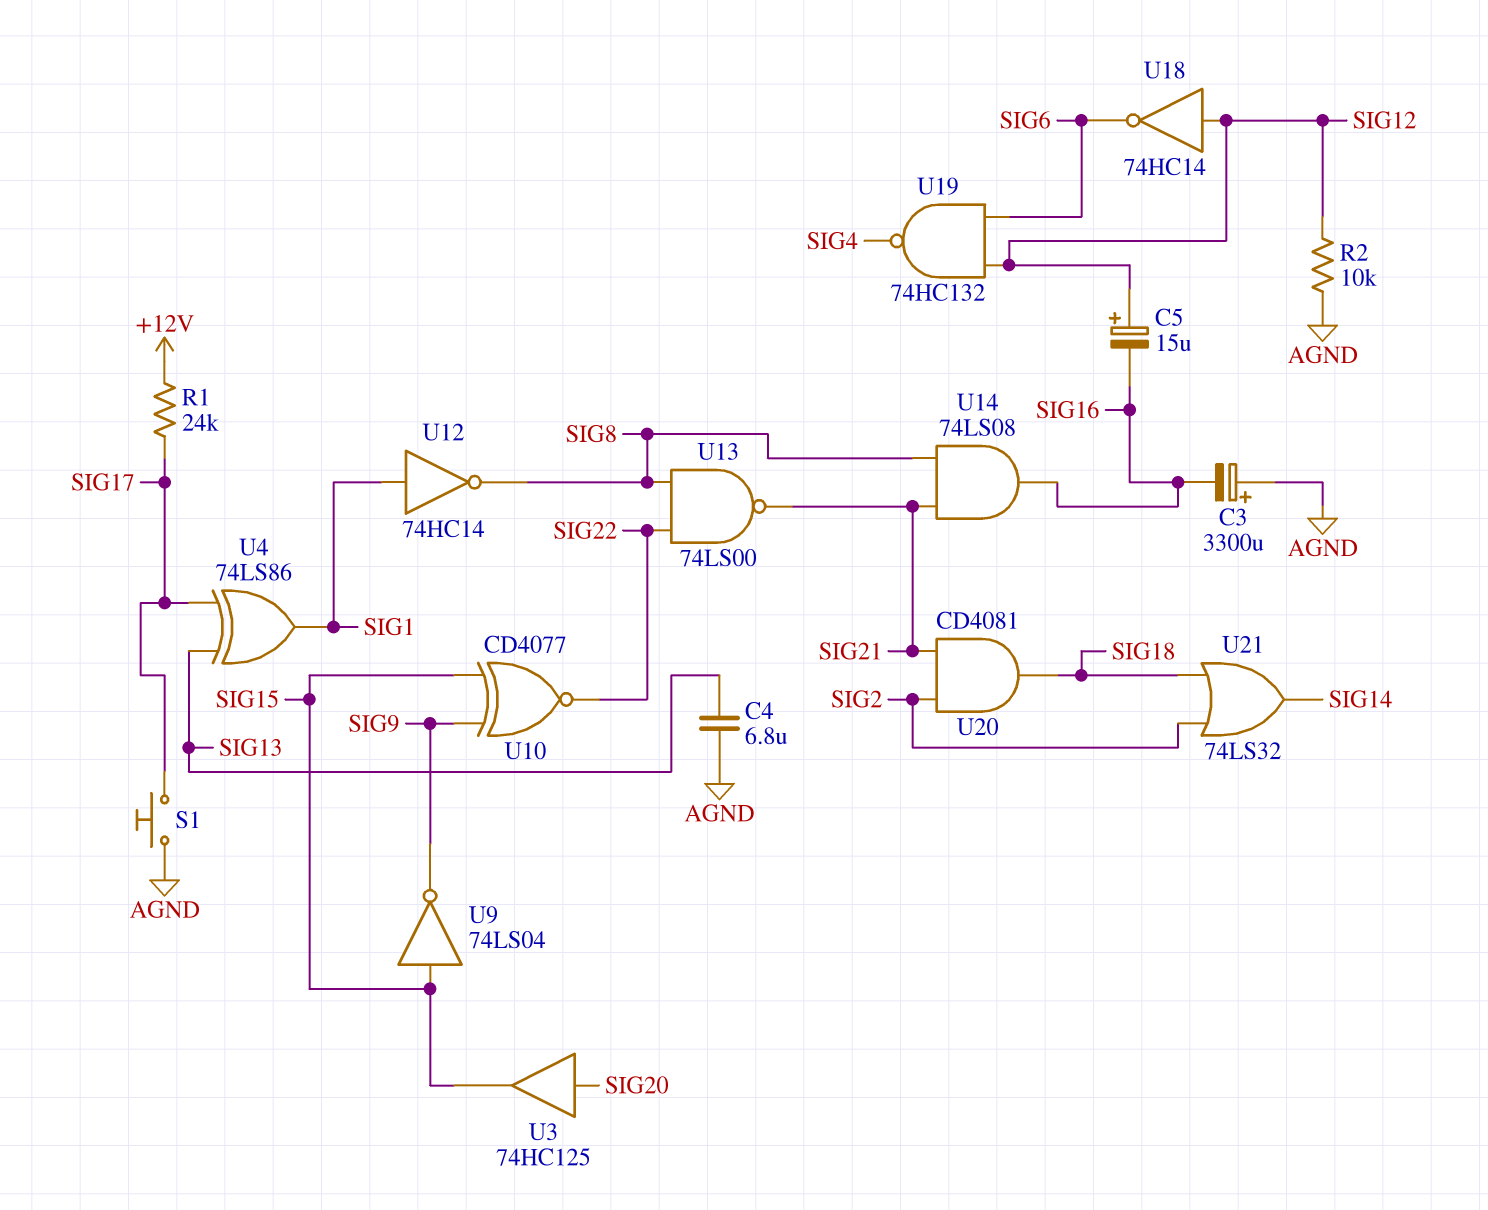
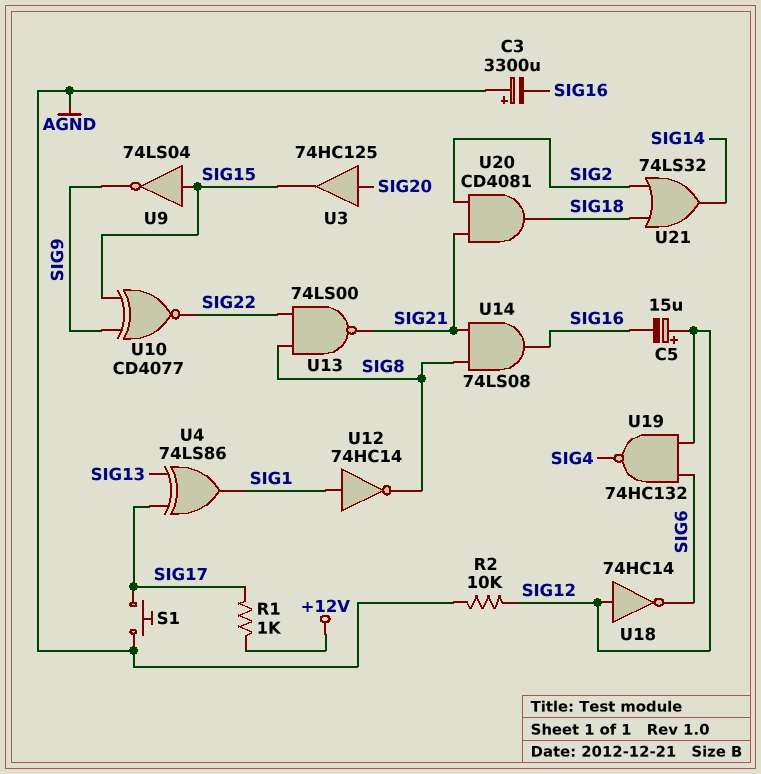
C4: 6.8uF (AGND, SIG13) -> none
R1: 24k (+12V, SIG17) -> 1k (+12V, SIG17)

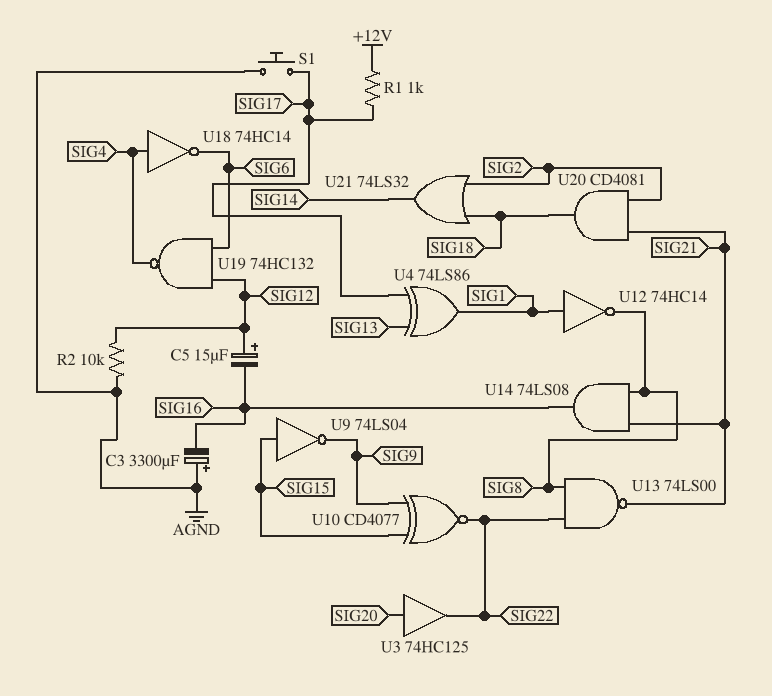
U3: buffer 74HC125 (in SIG20, out SIG15) -> buffer 74HC125 (in SIG20, out SIG22)
U18: NOT 74HC14 (in SIG12, out SIG6) -> NOT 74HC14 (in SIG4, out SIG6)

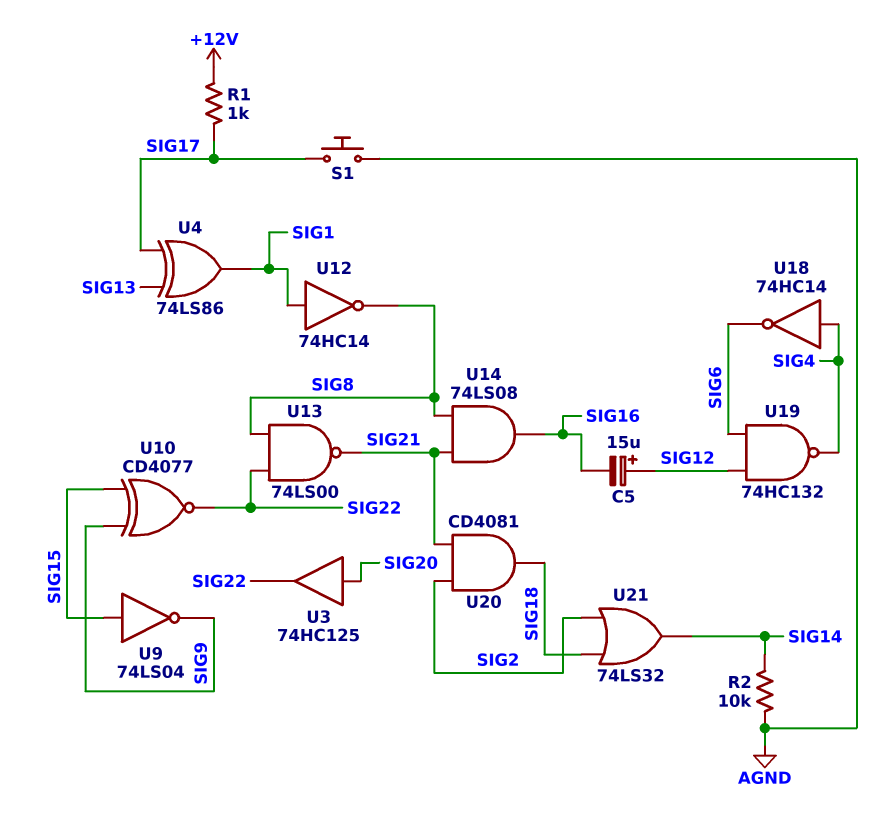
C3: 3300uF (plus AGND, minus SIG16) -> none
R2: 10k (AGND, SIG12) -> 10k (AGND, SIG14)

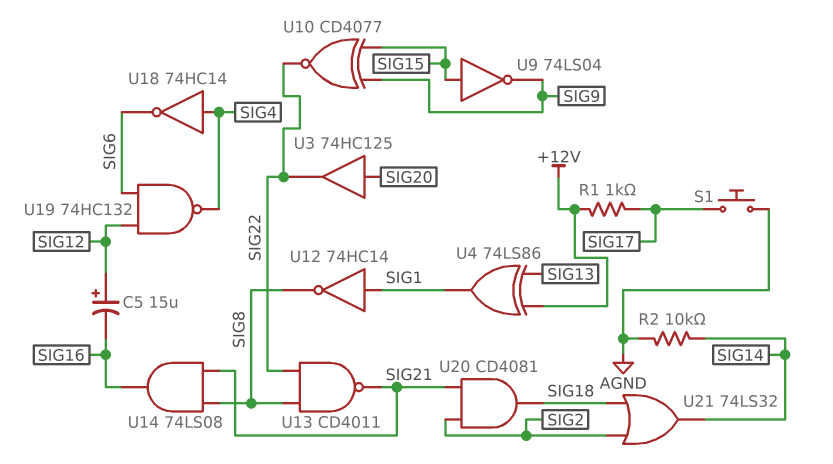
U4: XOR 74LS86 (in SIG13, in SIG17, out SIG1) -> XOR 74LS86 (in +12V, in SIG13, out SIG1)
U13: NAND 74LS00 (in SIG8, in SIG22, out SIG21) -> NAND CD4011 (in SIG8, in SIG22, out SIG21)

